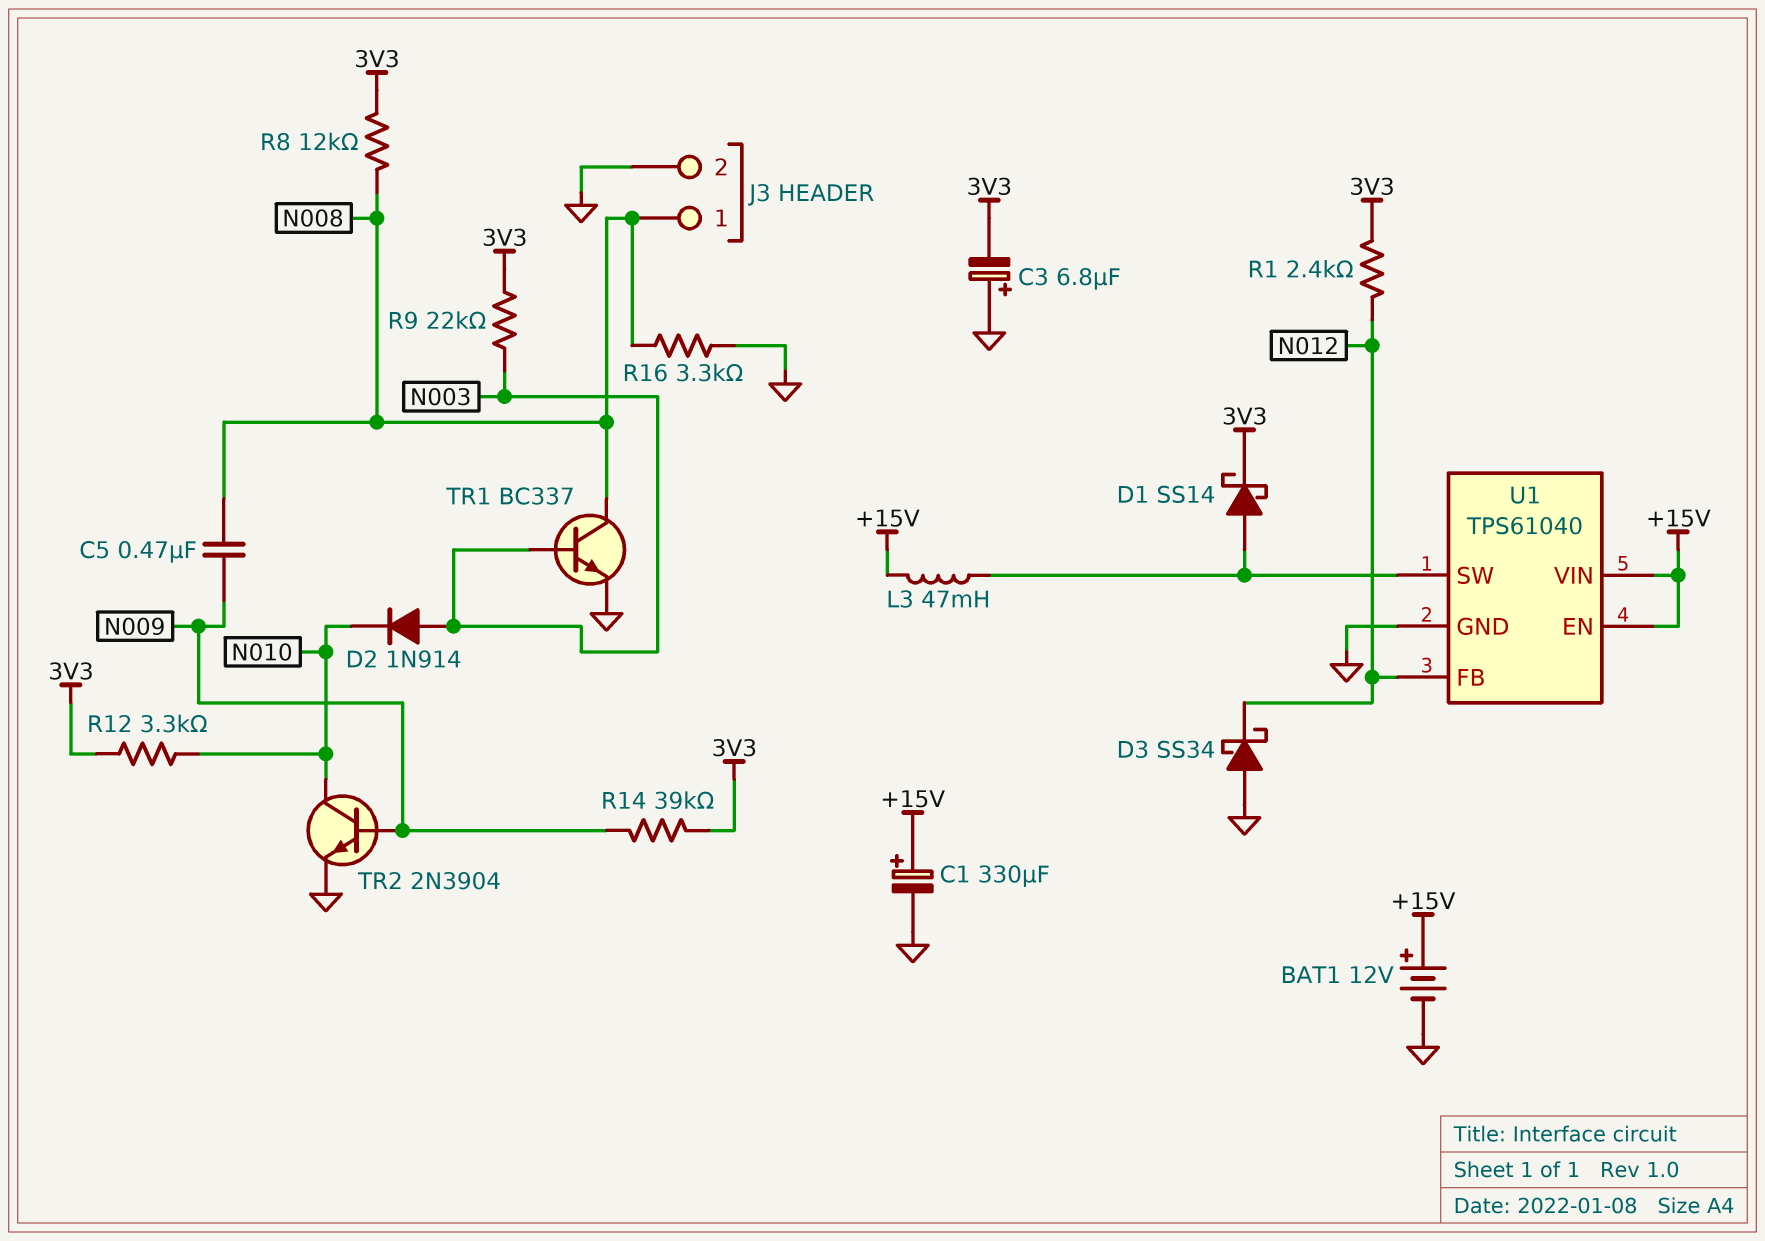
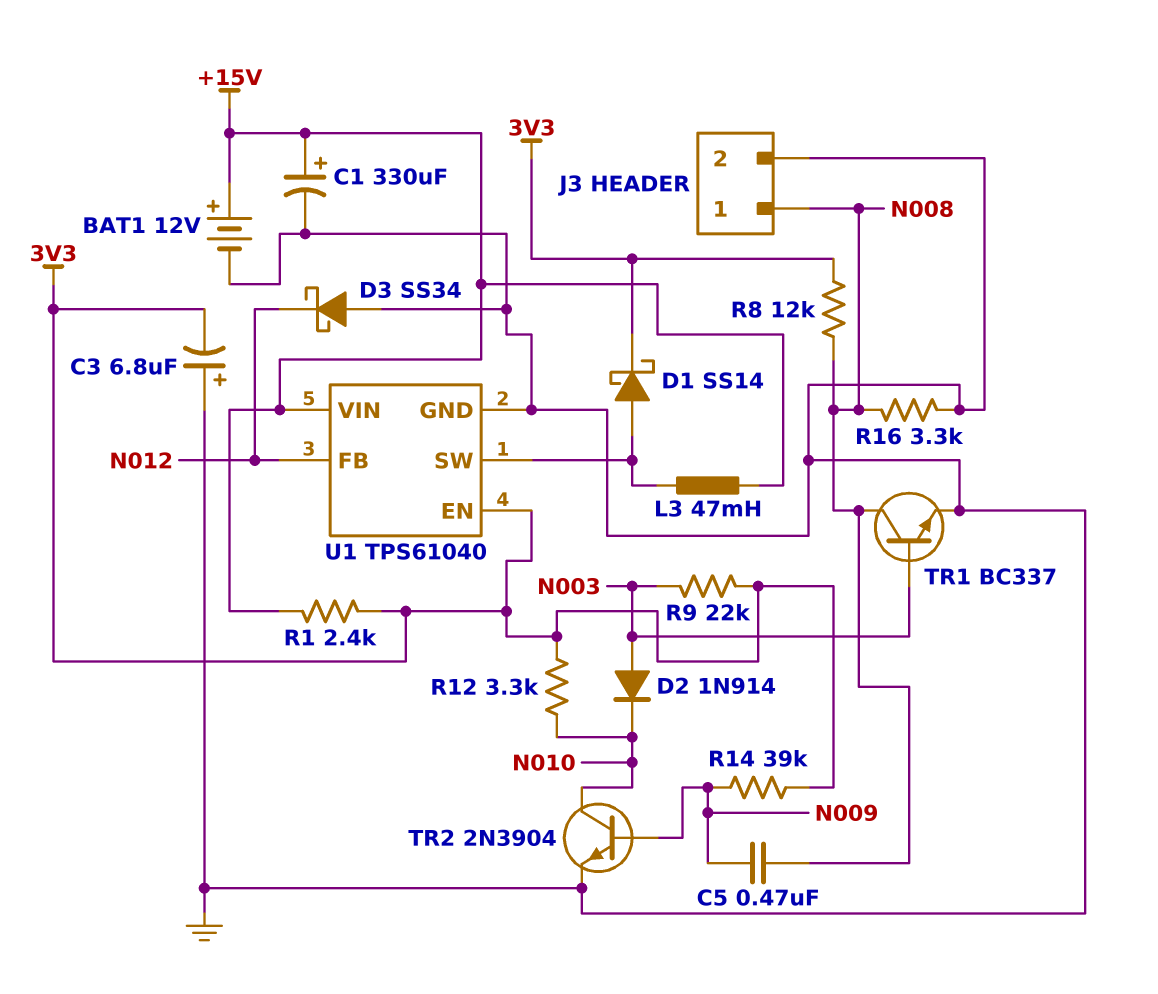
R1: 2.4k (3V3, N012) -> 2.4k (+15V, 3V3)
U1 pin EN: +15V -> 3V3

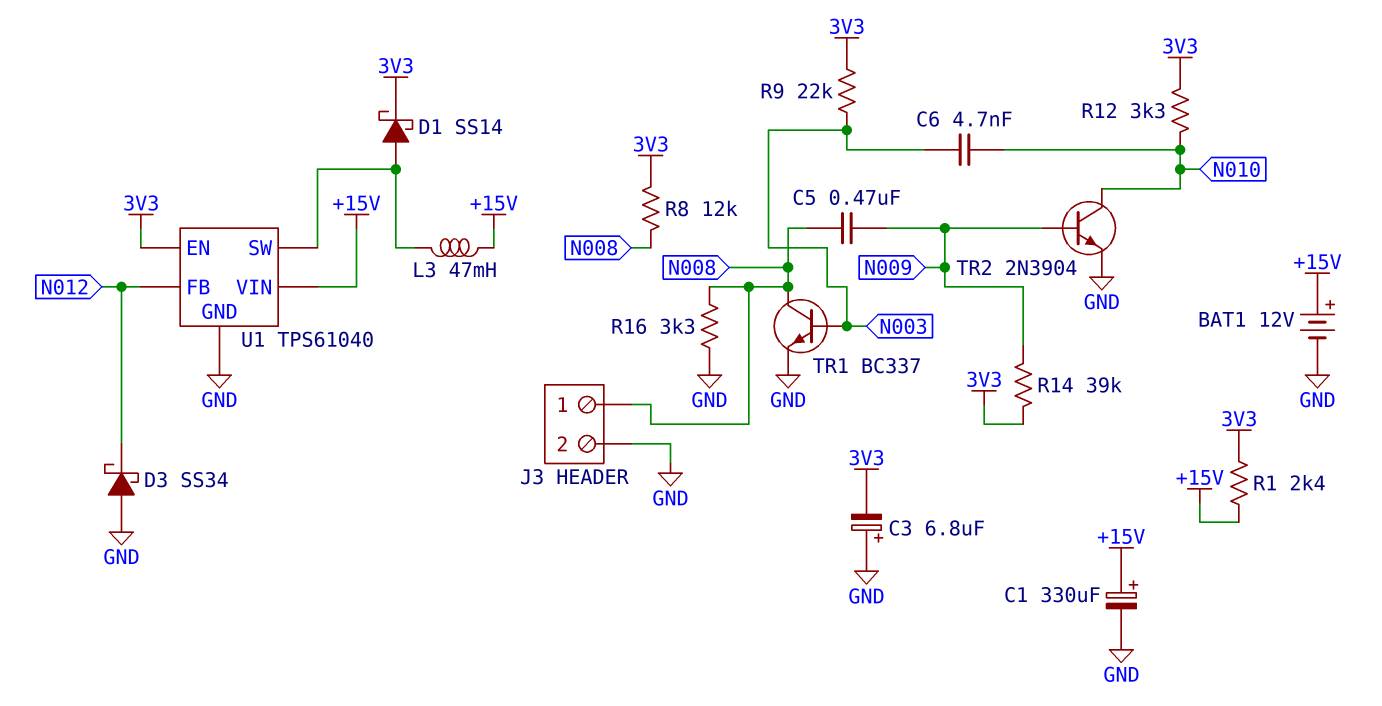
C6: none -> 4.7nF (N003, N010)
D2: diode 1N914 (A N003, K N010) -> none

